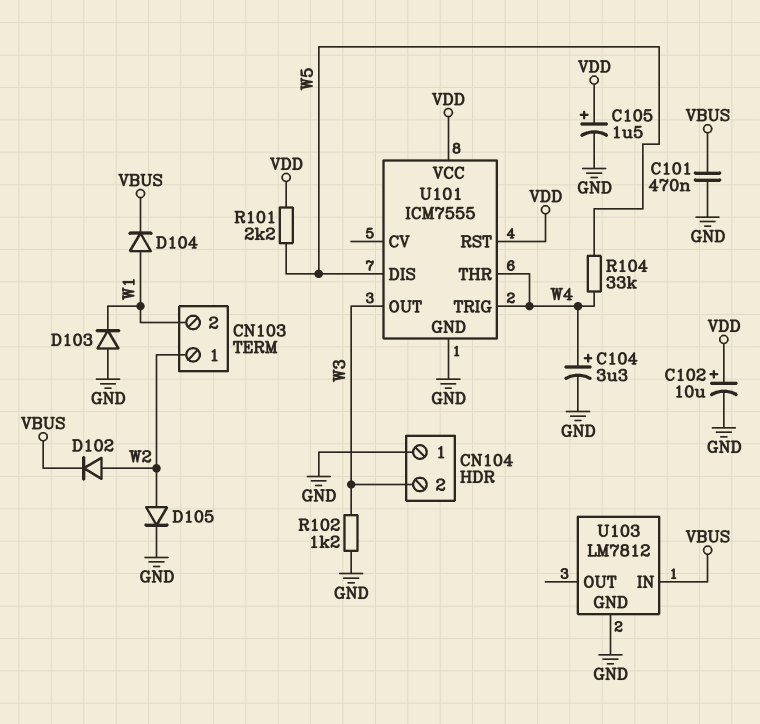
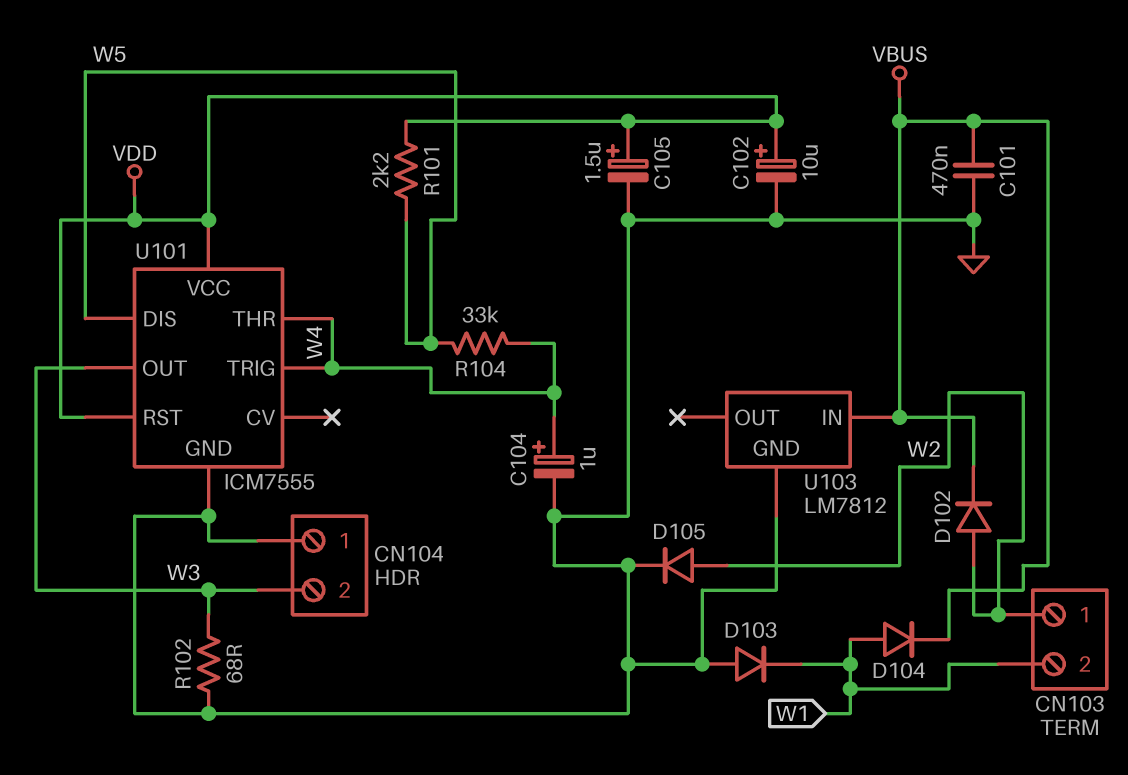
C104: 3.3uF (plus W4, minus GND) -> 1uF (plus W4, minus GND)
R102: 1.2k (GND, W3) -> 68 (GND, W3)

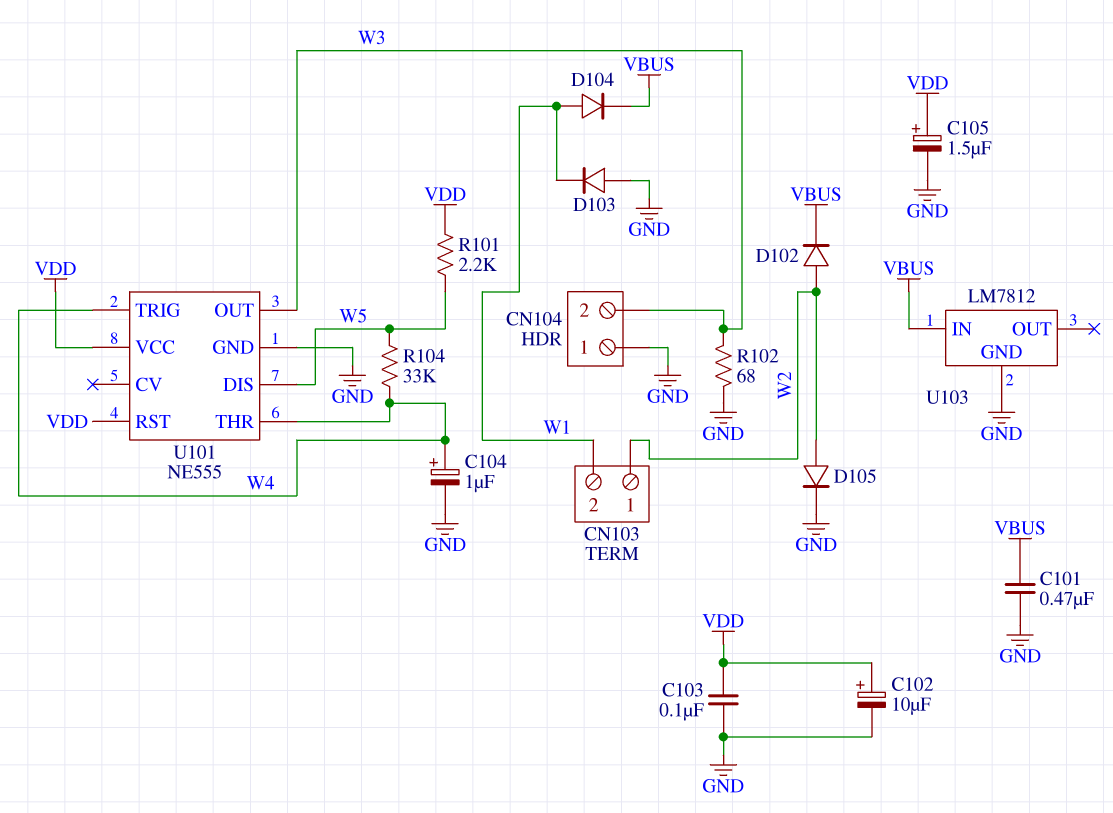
C103: none -> 100nF (GND, VDD)
U101: ICM7555 -> NE555

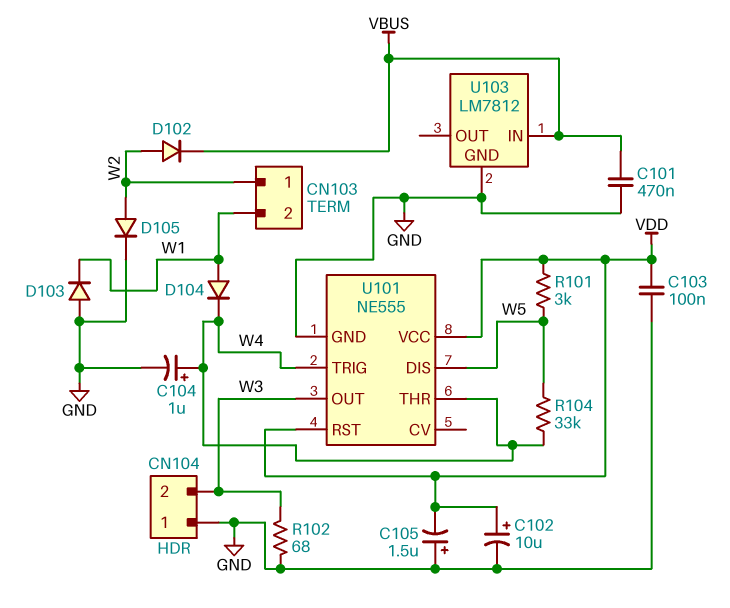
C105: 1.5uF (plus VDD, minus GND) -> 1.5uF (plus GND, minus VDD)
D104: diode (A W1, K VBUS) -> diode (A W1, K W4)
R101: 2.2k (VDD, W5) -> 3k (VDD, W5)

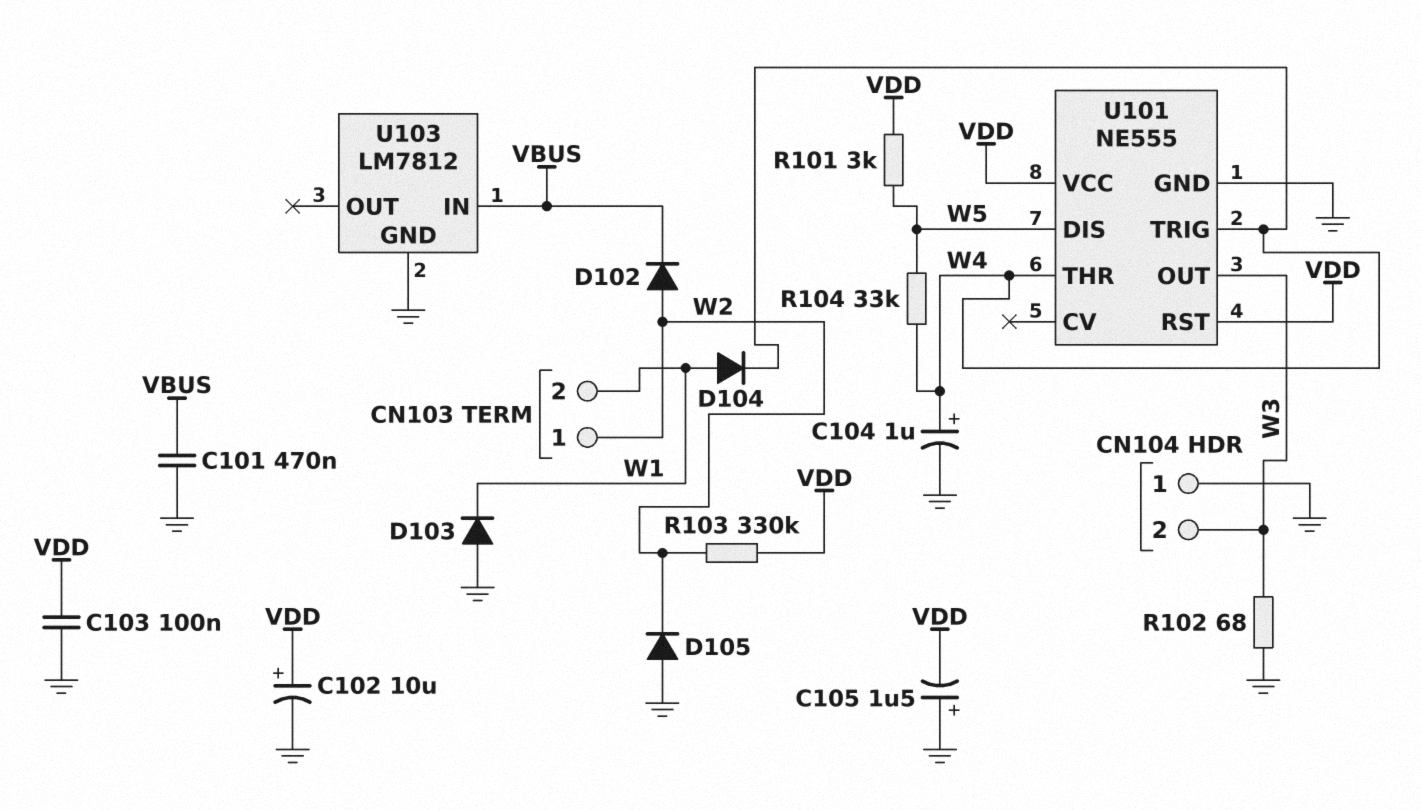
D105: diode (A W2, K GND) -> diode (A GND, K W2)
R103: none -> 330k (VDD, W2)

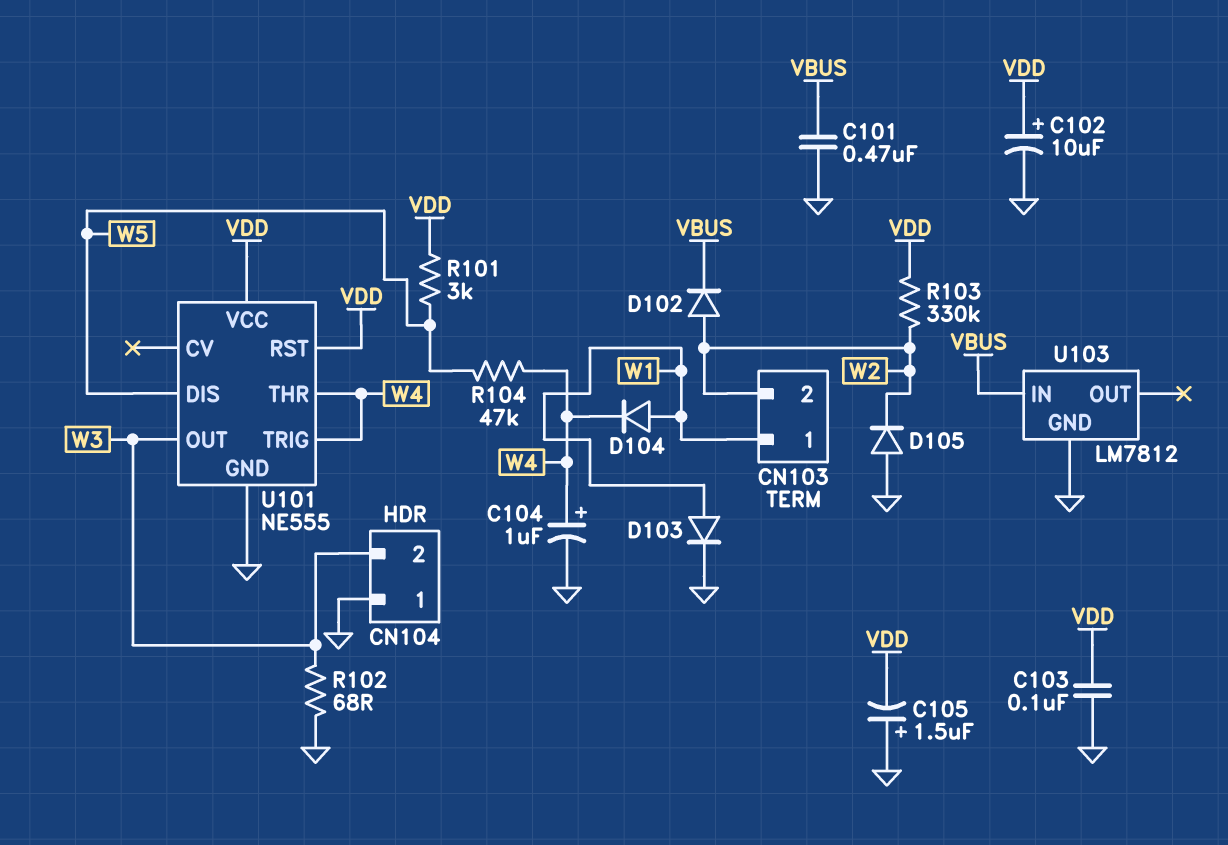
CN103 pin 1: W2 -> W1
CN103 pin 2: W1 -> W2
D103: diode (A GND, K W1) -> diode (A W1, K GND)
R104: 33k (W4, W5) -> 47k (W4, W5)

